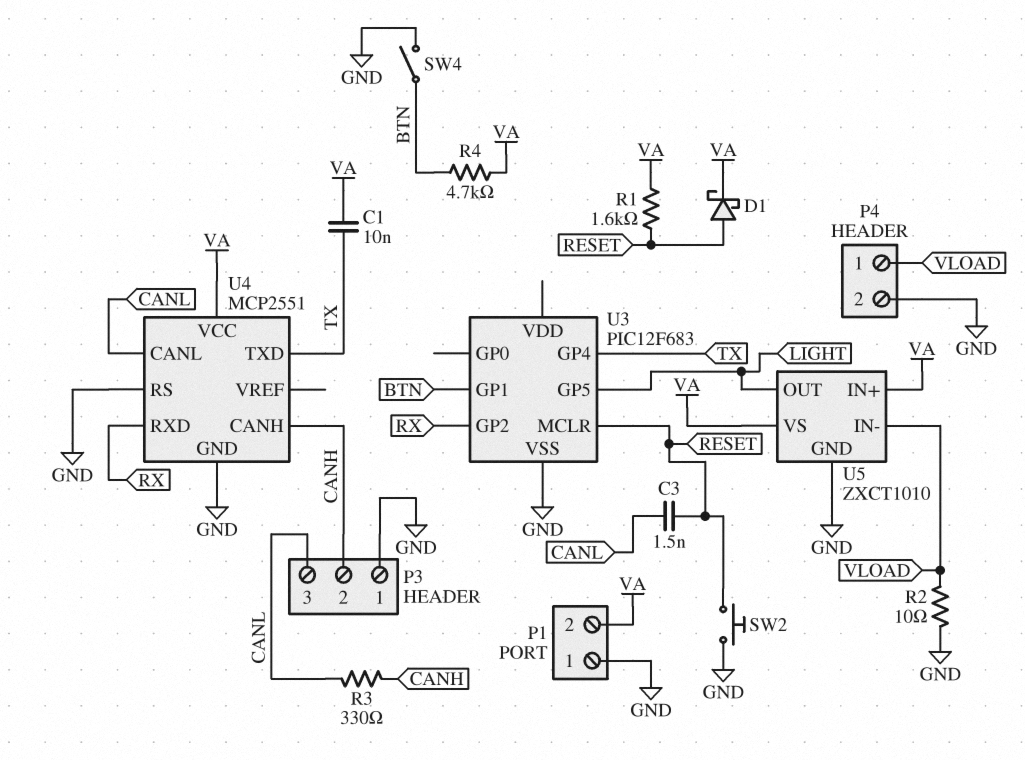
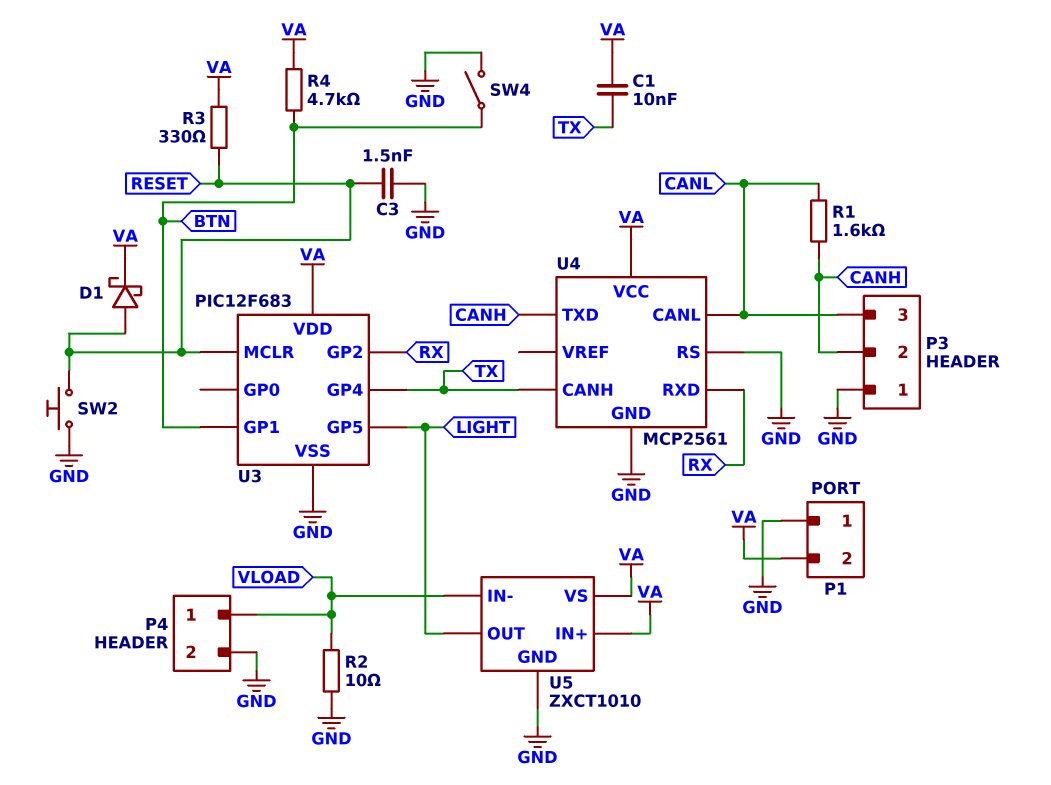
C3: 1.5nF (CANL, RESET) -> 1.5nF (GND, RESET)
R1: 1.6k (RESET, VA) -> 1.6k (CANH, CANL)
R3: 330 (CANH, CANL) -> 330 (RESET, VA)
U3 pin VDD: none -> VA
U4: MCP2551 -> MCP2561
U4 pin CANH: CANH -> TX
U4 pin TXD: TX -> CANH

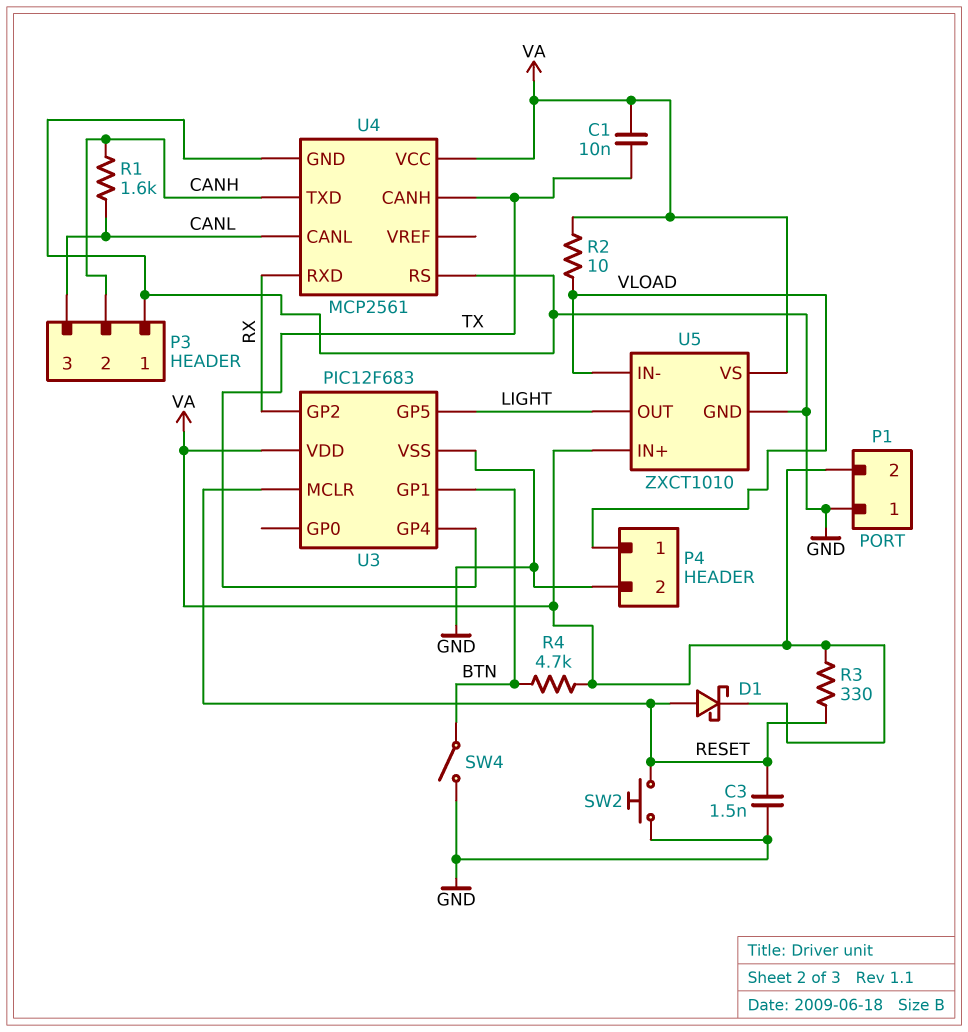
R2: 10 (GND, VLOAD) -> 10 (VA, VLOAD)

